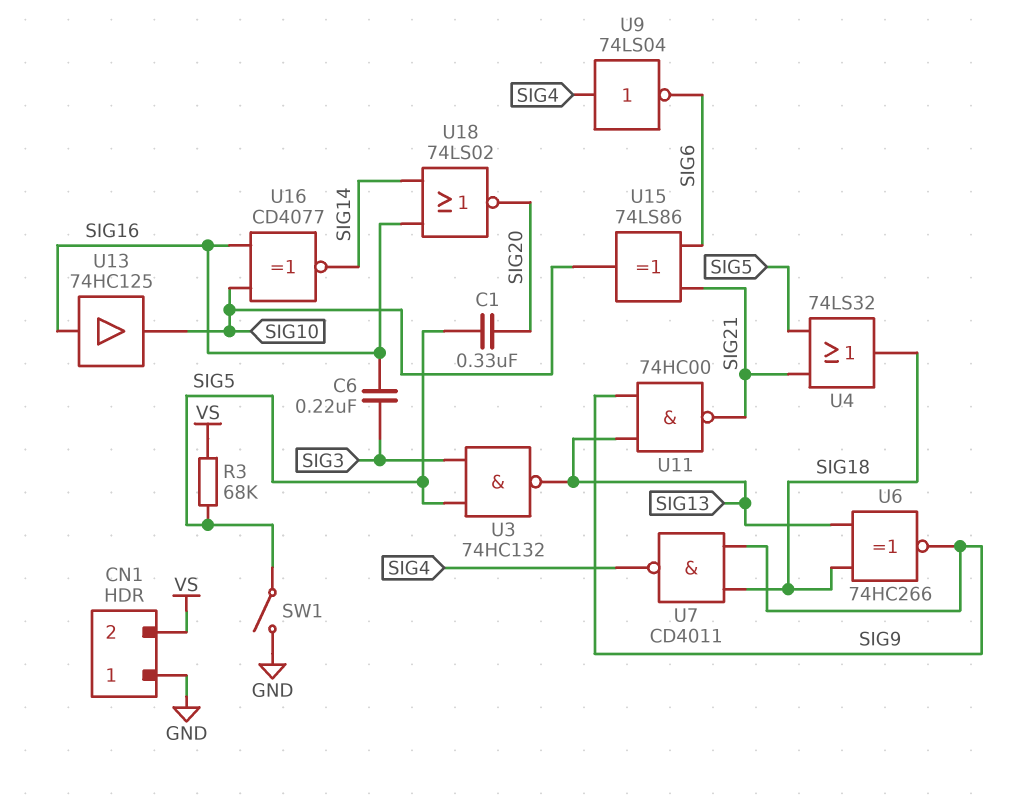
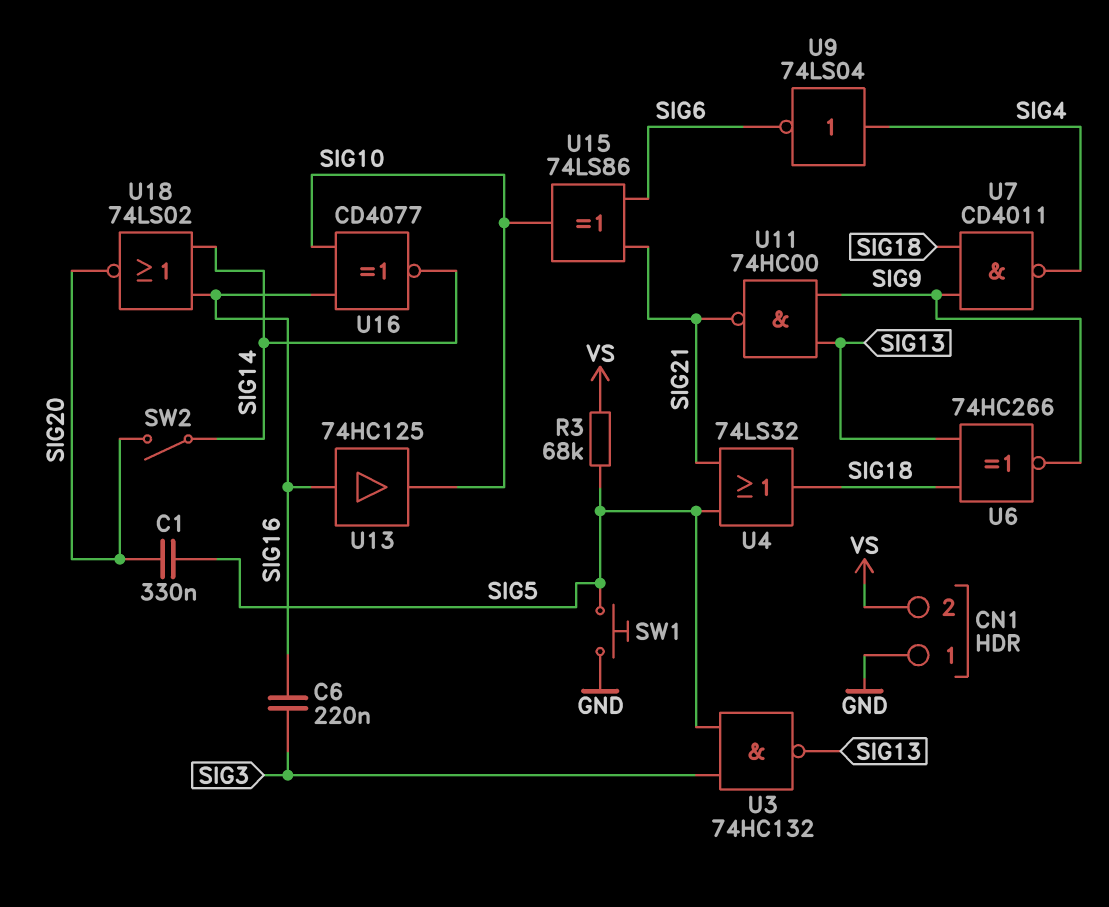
SW1: switch (GND, SIG5) -> button (GND, SIG5)
SW2: none -> switch (SIG14, SIG20)

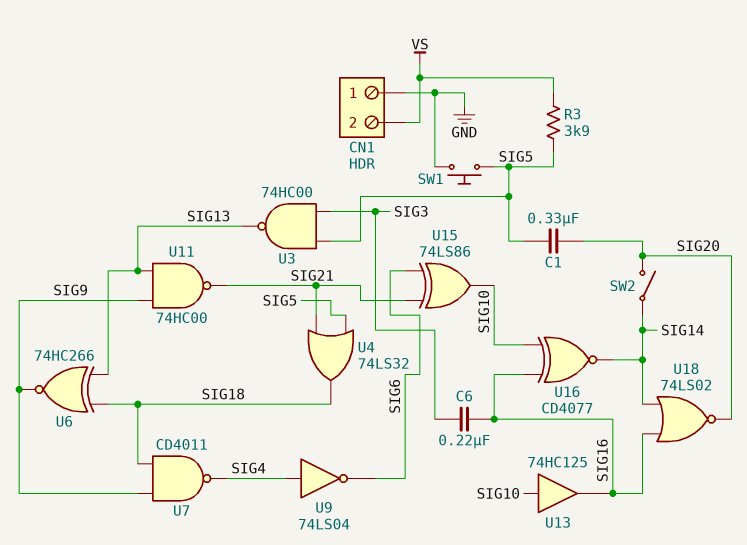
R3: 68k (SIG5, VS) -> 3.9k (SIG5, VS)
U3: NAND 74HC132 (in SIG3, in SIG5, out SIG13) -> NAND 74HC00 (in SIG3, in SIG5, out SIG13)
U13: buffer 74HC125 (in SIG16, out SIG10) -> buffer 74HC125 (in SIG10, out SIG16)

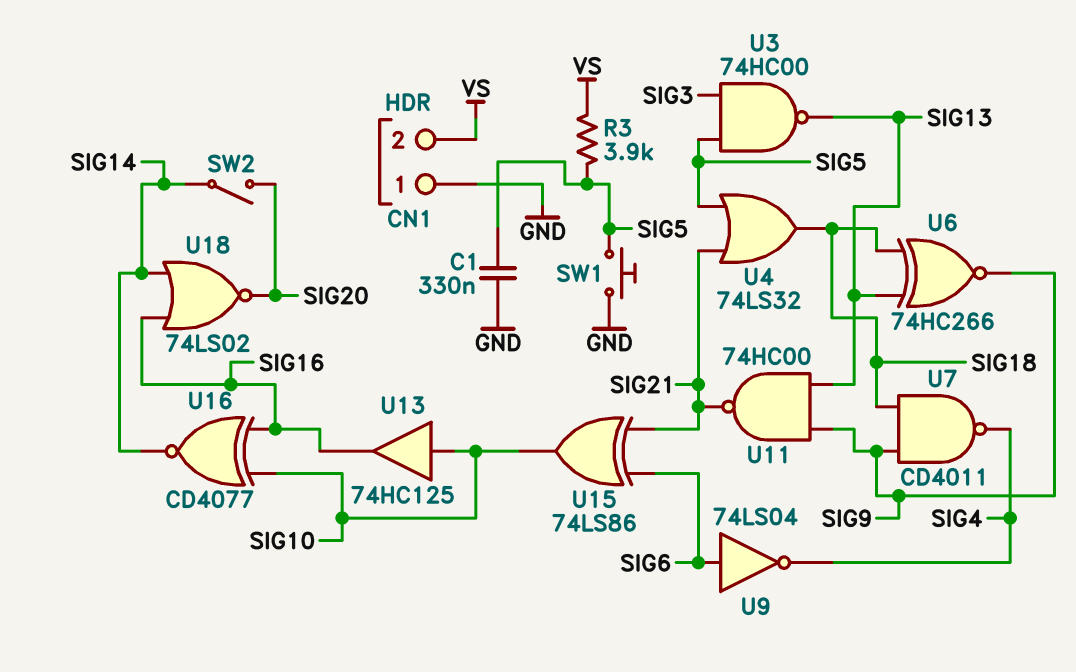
C1: 330nF (SIG5, SIG20) -> 330nF (GND, SIG5)
C6: 220nF (SIG3, SIG16) -> none
U9: NOT 74LS04 (in SIG4, out SIG6) -> NOT 74LS04 (in SIG6, out SIG4)

